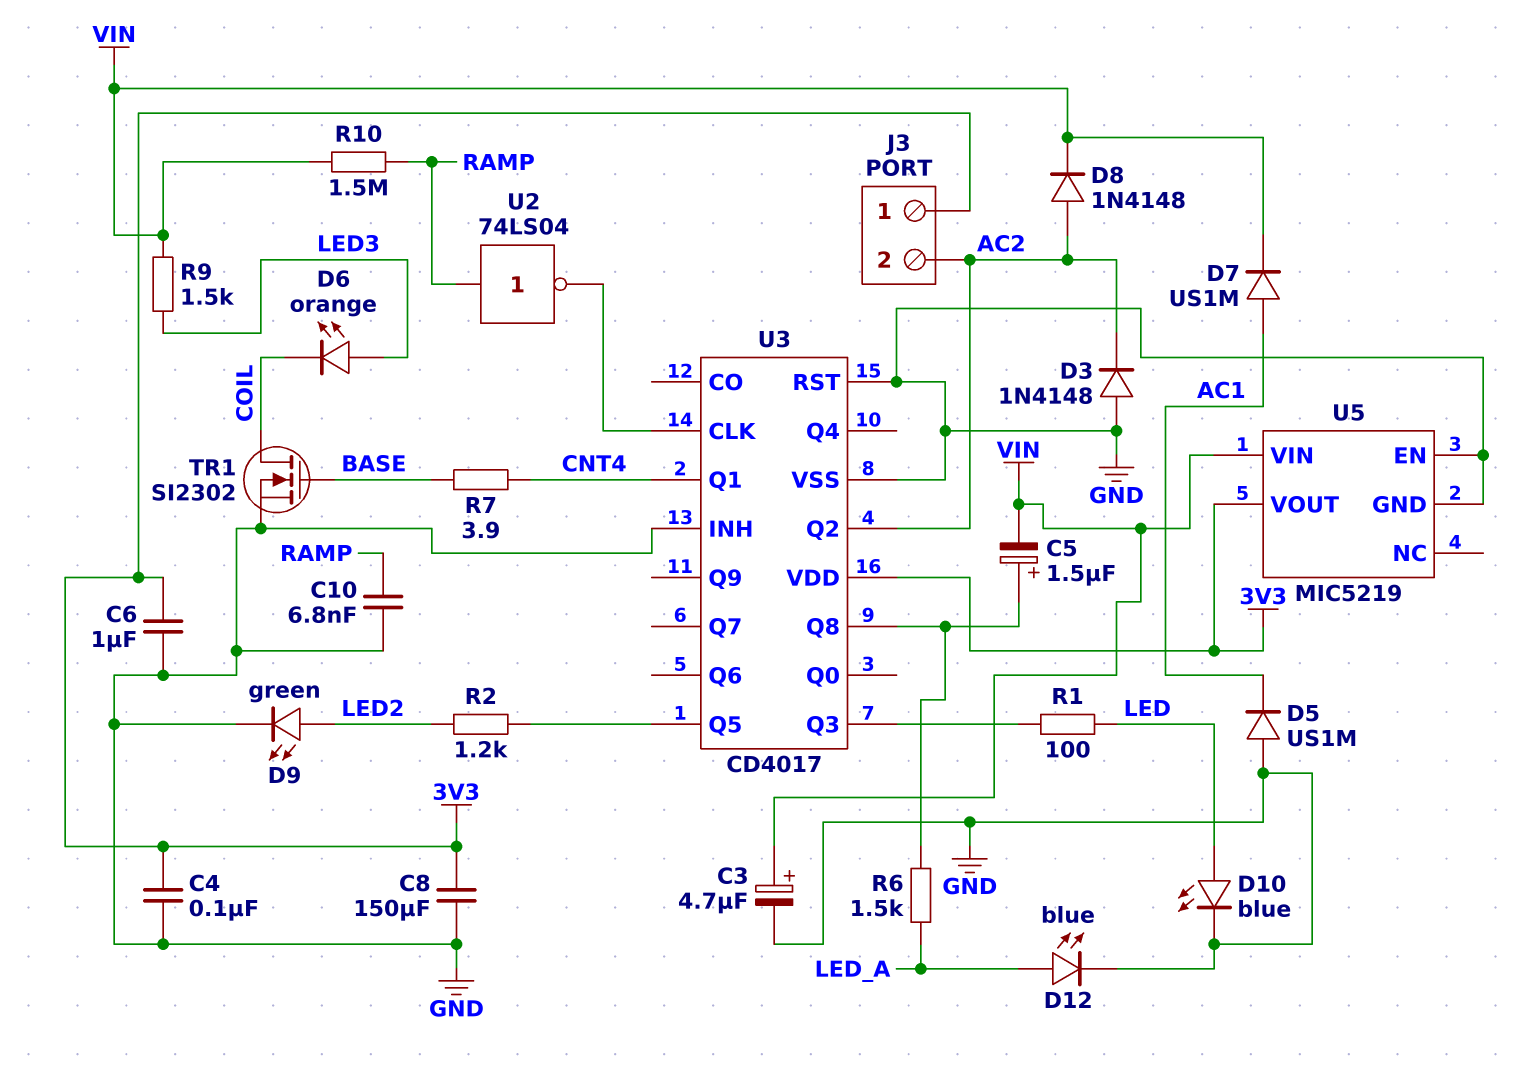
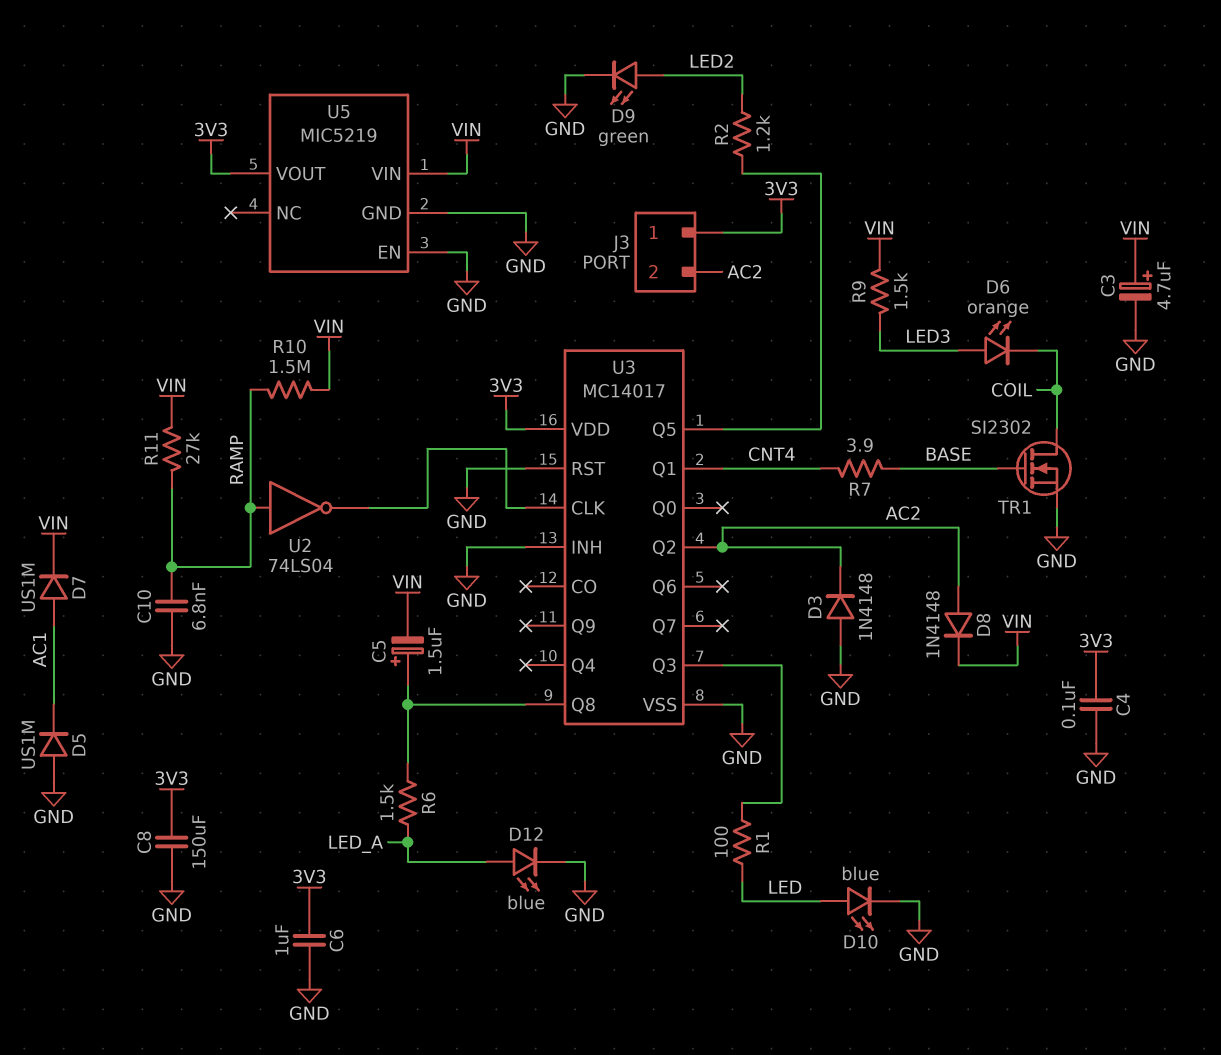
R11: none -> 27k (RAMP, VIN)
U3: CD4017 -> MC14017

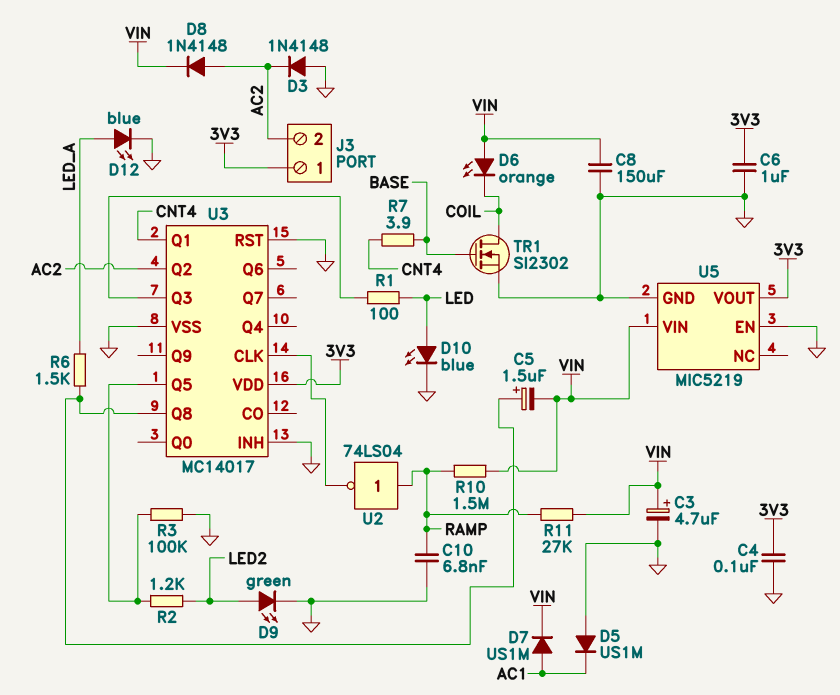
C8: 150uF (3V3, GND) -> 150uF (GND, VIN)
D6: LED orange (A LED3, K COIL) -> LED orange (A VIN, K COIL)
R3: none -> 100k (GND, U3/Q5)
R9: 1.5k (LED3, VIN) -> none

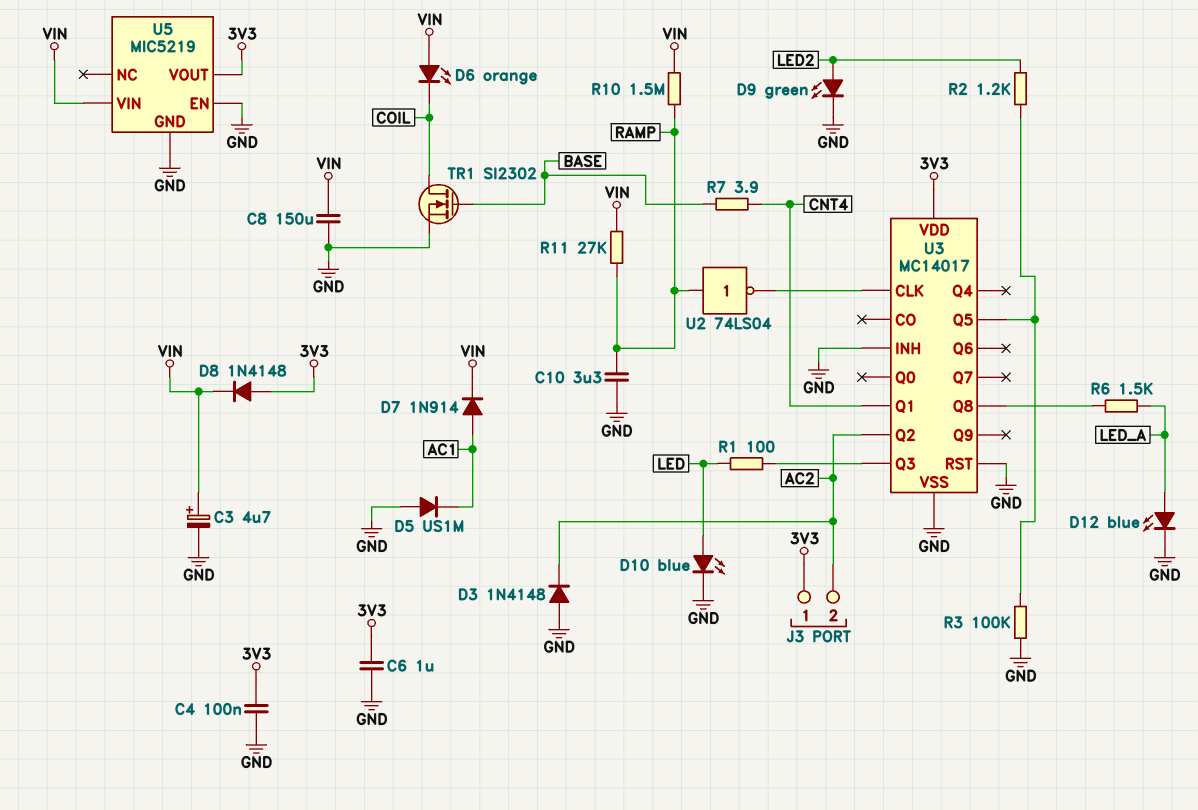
C5: 1.5uF (plus U3/Q8, minus VIN) -> none
C10: 6.8nF (GND, RAMP) -> 3.3uF (GND, RAMP)
D7: diode US1M (A AC1, K VIN) -> diode 1N914 (A AC1, K VIN)
D8: diode 1N4148 (A AC2, K VIN) -> diode 1N4148 (A 3V3, K VIN)

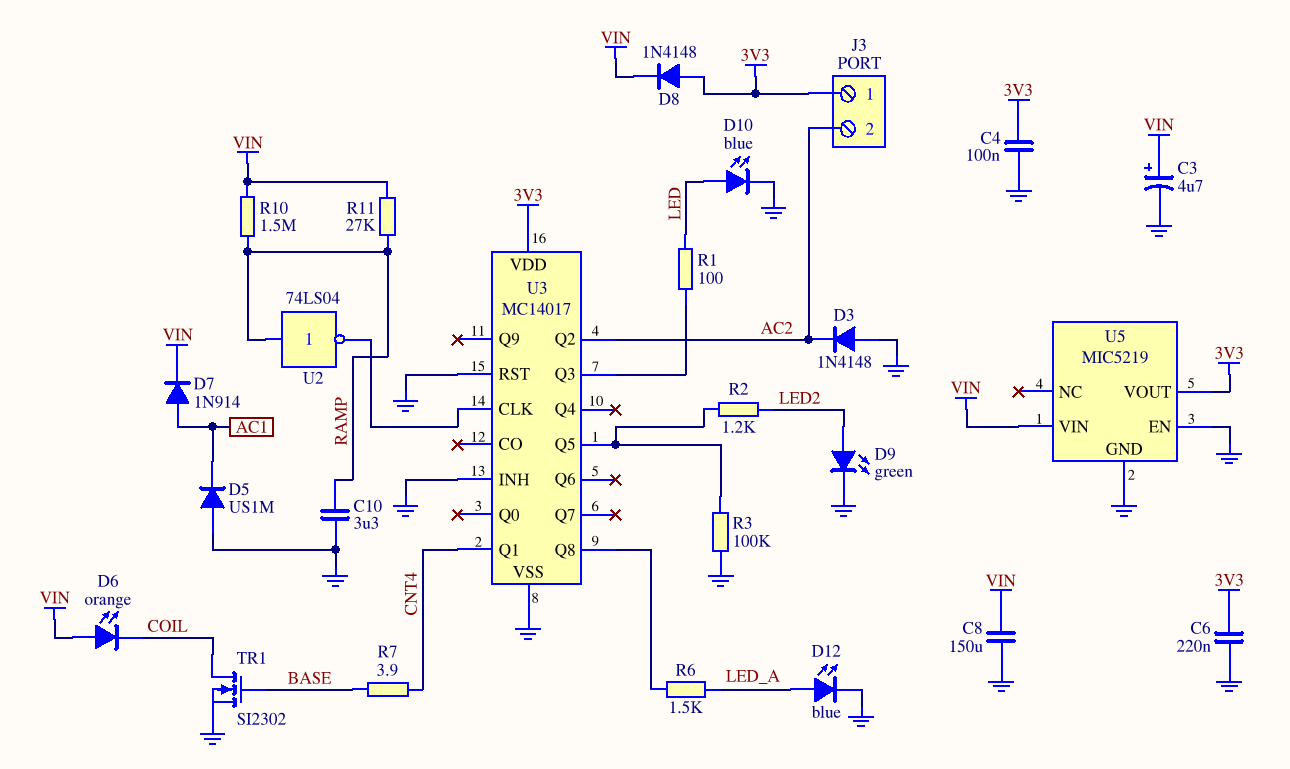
C6: 1uF (3V3, GND) -> 220nF (3V3, GND)

